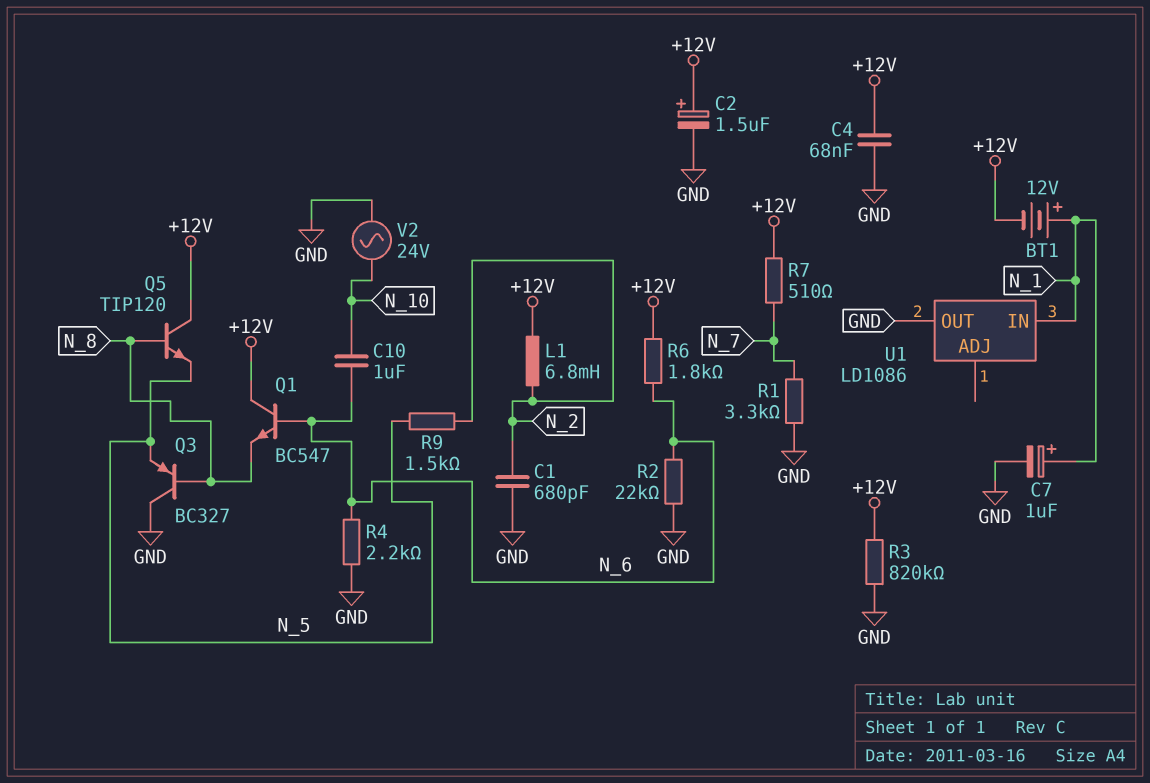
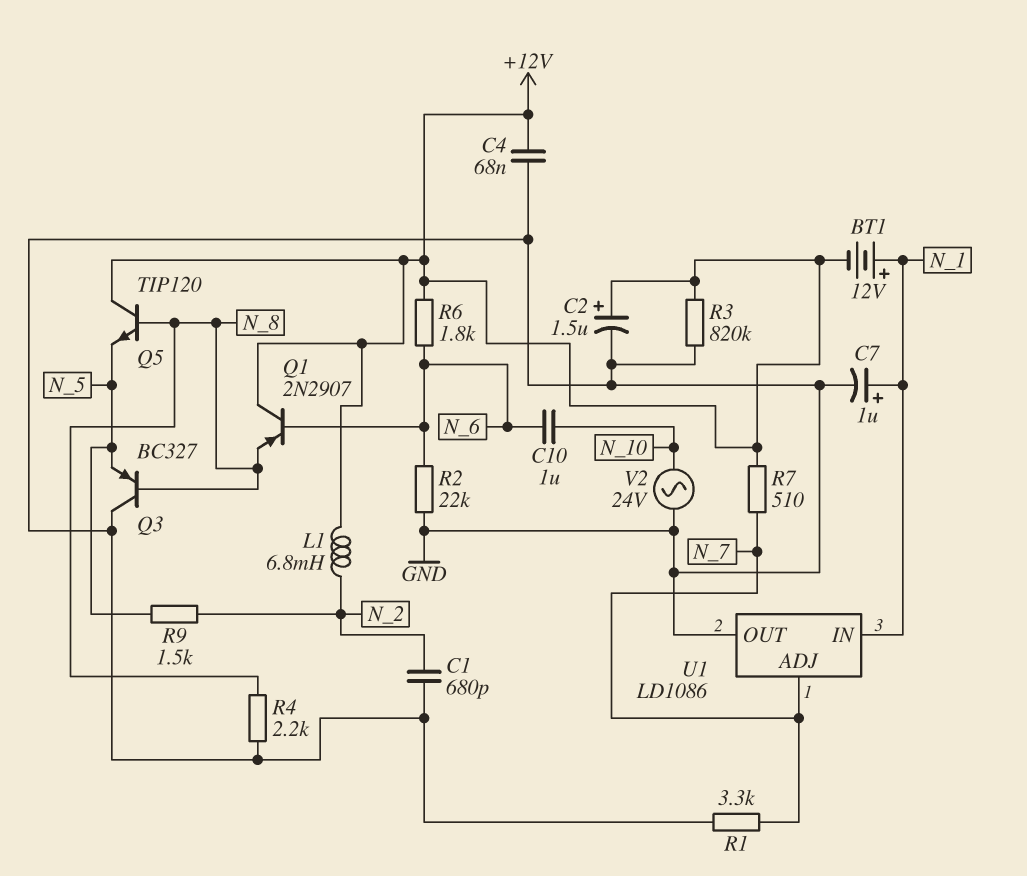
Q1: NPN BC547 (B N_6, C +12V, E N_8) -> PNP 2N2907 (B N_6, C +12V, E N_8)
R4: 2.2k (GND, N_6) -> 2.2k (GND, N_8)
U1 pin ADJ: none -> N_7

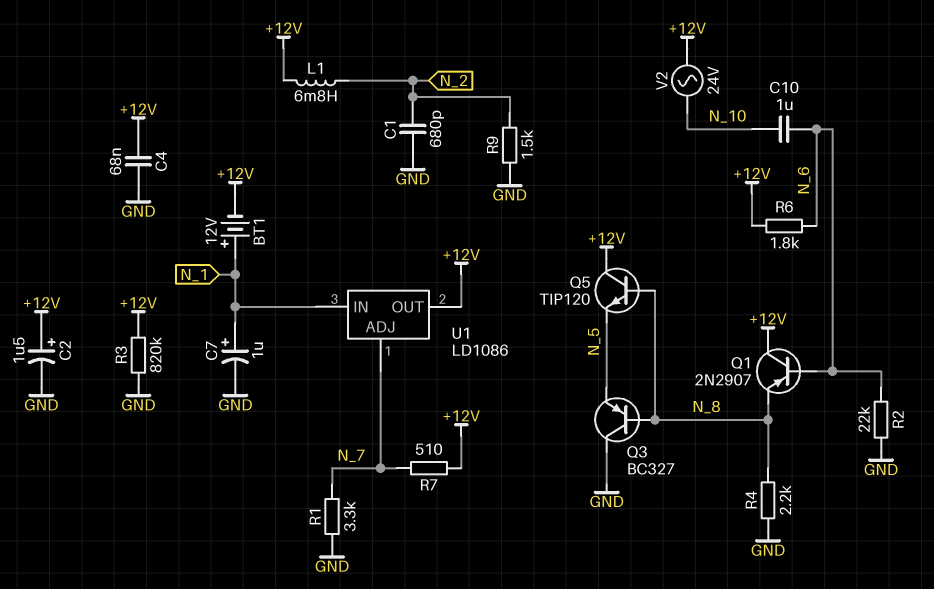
R9: 1.5k (N_2, N_5) -> 1.5k (GND, N_2)
U1 pin OUT: GND -> +12V
V2: AC 24V (GND, N_10) -> AC 24V (+12V, N_10)

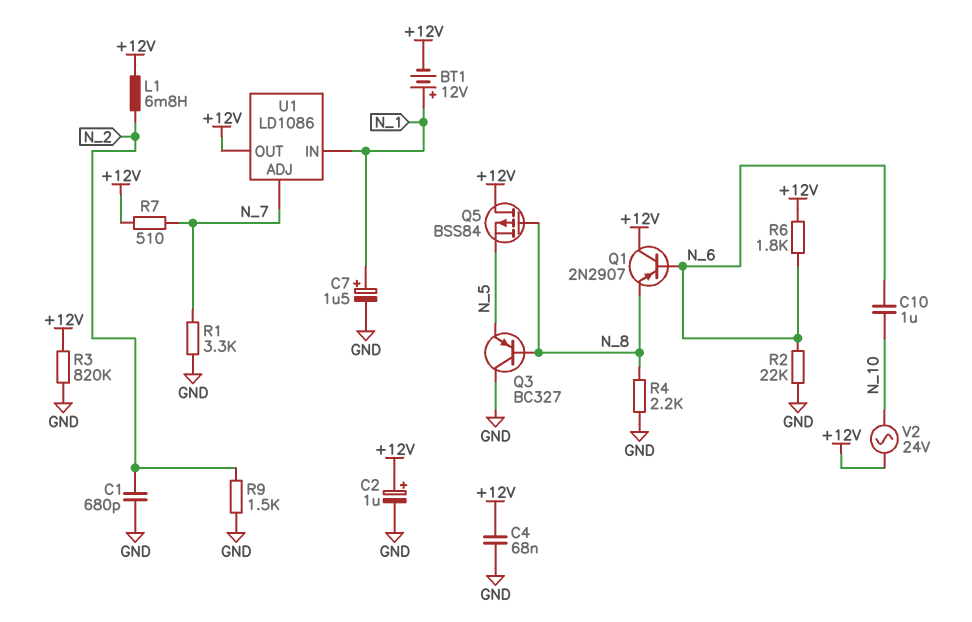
C2: 1.5uF (plus +12V, minus GND) -> 1uF (plus +12V, minus GND)
C7: 1uF (plus N_1, minus GND) -> 1.5uF (plus N_1, minus GND)
Q5: NPN TIP120 (B N_8, C +12V, E N_5) -> PMOS BSS84 (G N_8, D +12V, S N_5)

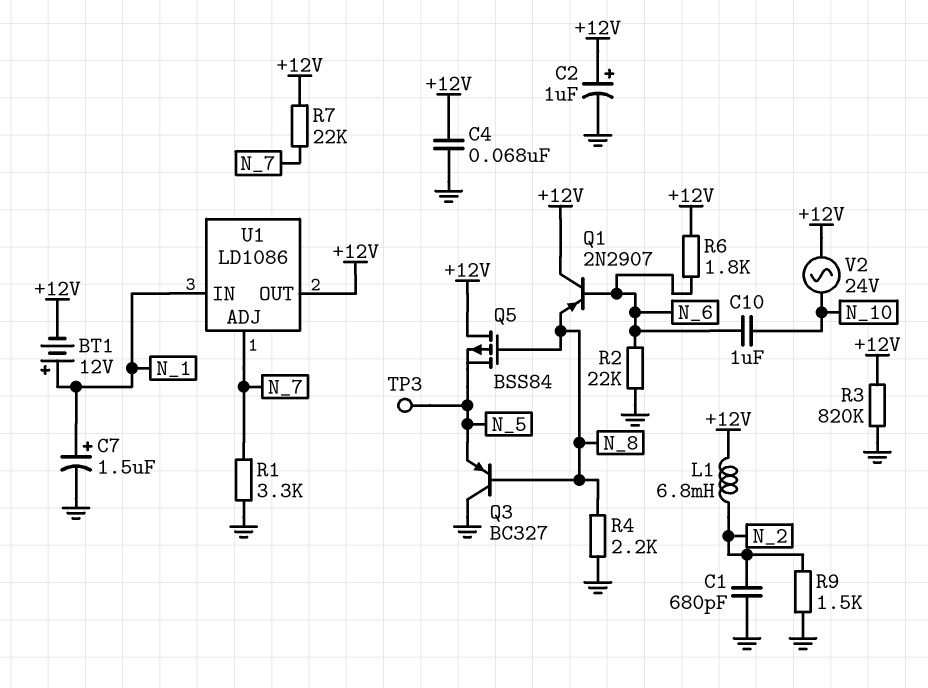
R7: 510 (+12V, N_7) -> 22k (+12V, N_7)
TP3: none -> test point (N_5)

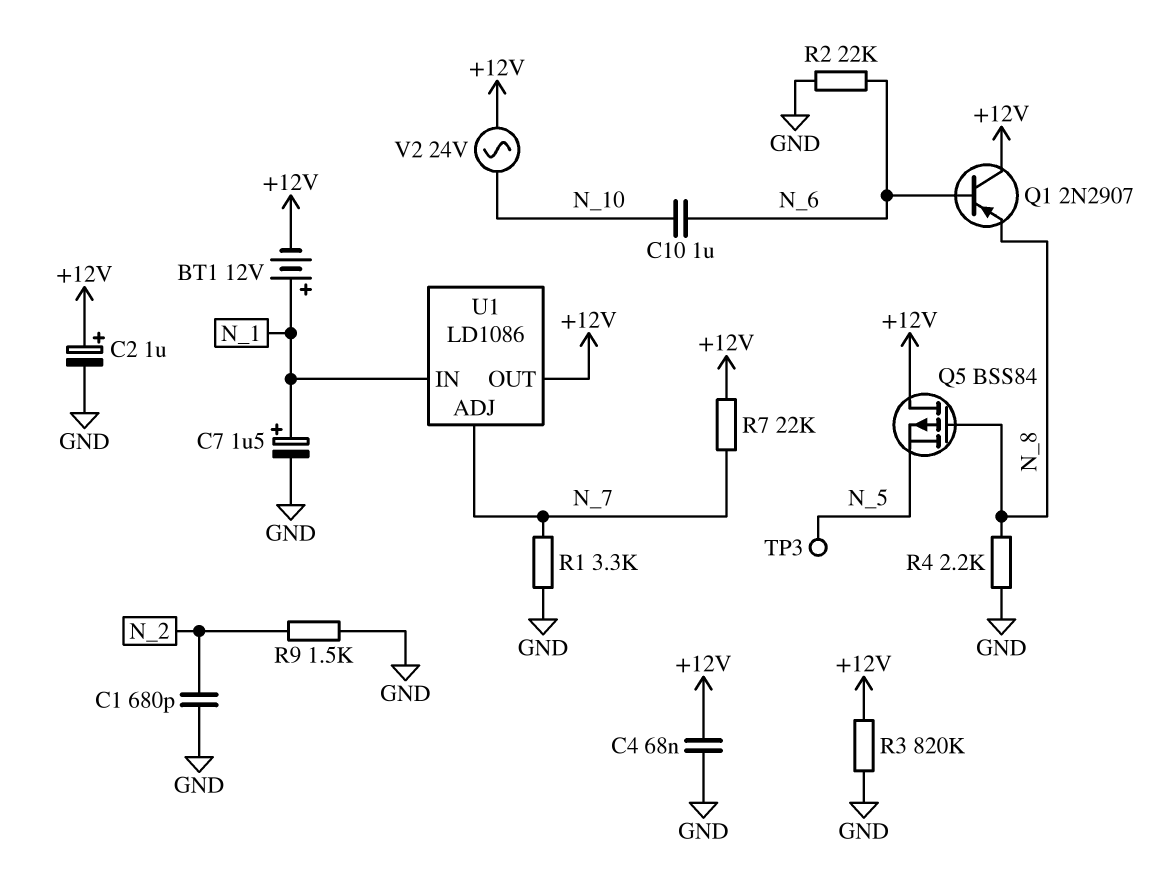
L1: 6.8mH (+12V, N_2) -> none
Q3: PNP BC327 (B N_8, C GND, E N_5) -> none
R6: 1.8k (+12V, N_6) -> none

